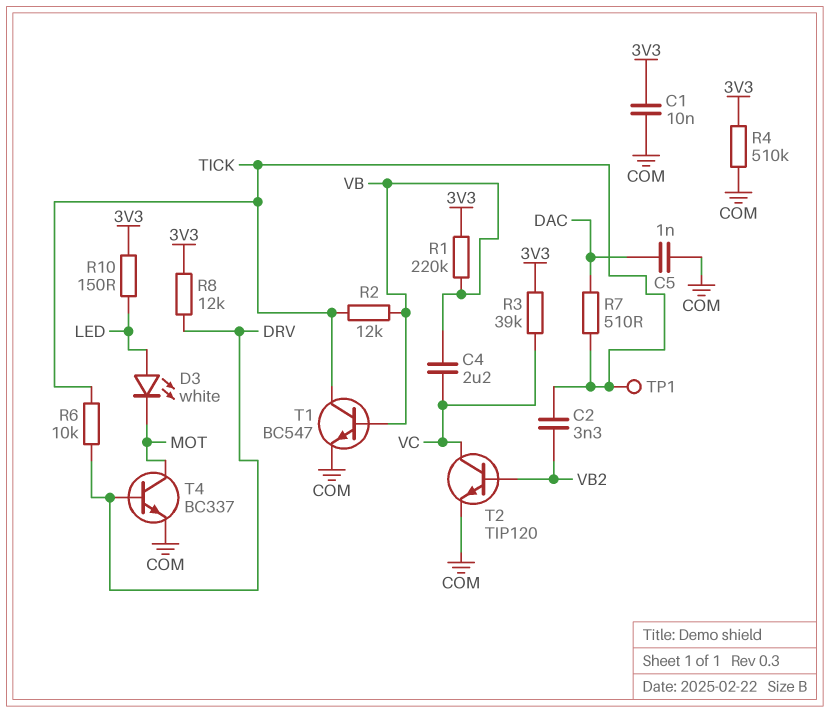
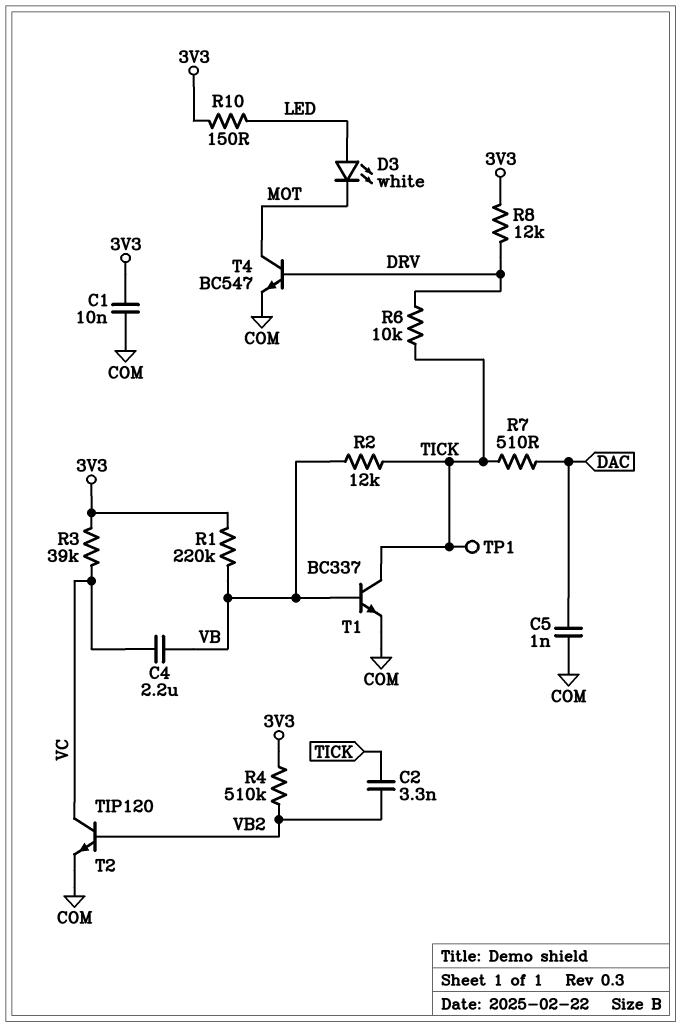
R4: 510k (3V3, COM) -> 510k (3V3, VB2)
T1: NPN BC547 (B VB, C TICK, E COM) -> NPN BC337 (B VB, C TICK, E COM)
T4: NPN BC337 (B DRV, C MOT, E COM) -> NPN BC547 (B DRV, C MOT, E COM)

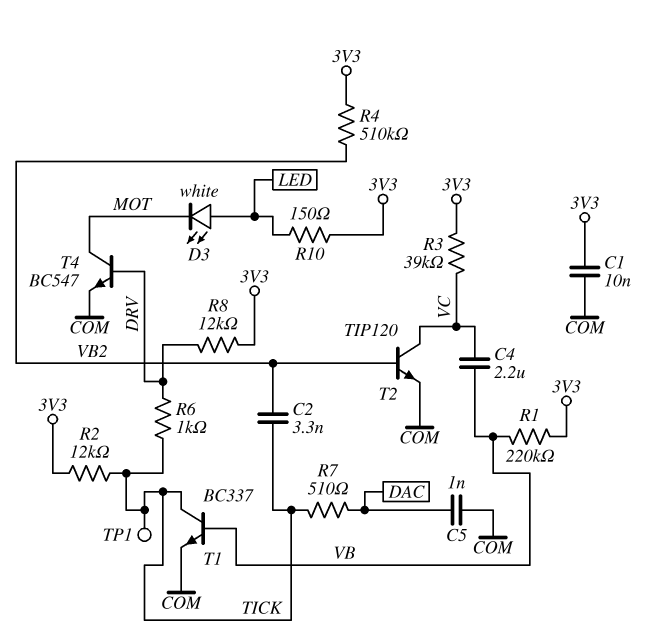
R2: 12k (TICK, VB) -> 12k (3V3, TICK)
R6: 10k (DRV, TICK) -> 1k (DRV, TICK)

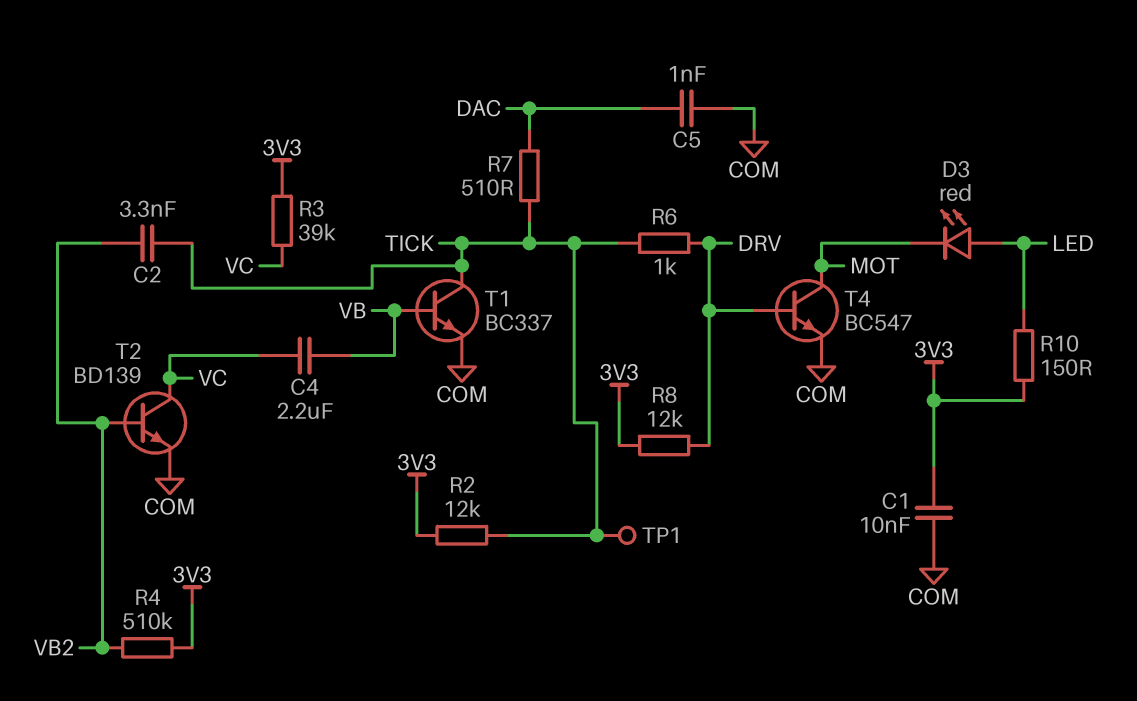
D3: LED white (A LED, K MOT) -> LED red (A LED, K MOT)
R1: 220k (3V3, VB) -> none
T2: NPN TIP120 (B VB2, C VC, E COM) -> NPN BD139 (B VB2, C VC, E COM)

